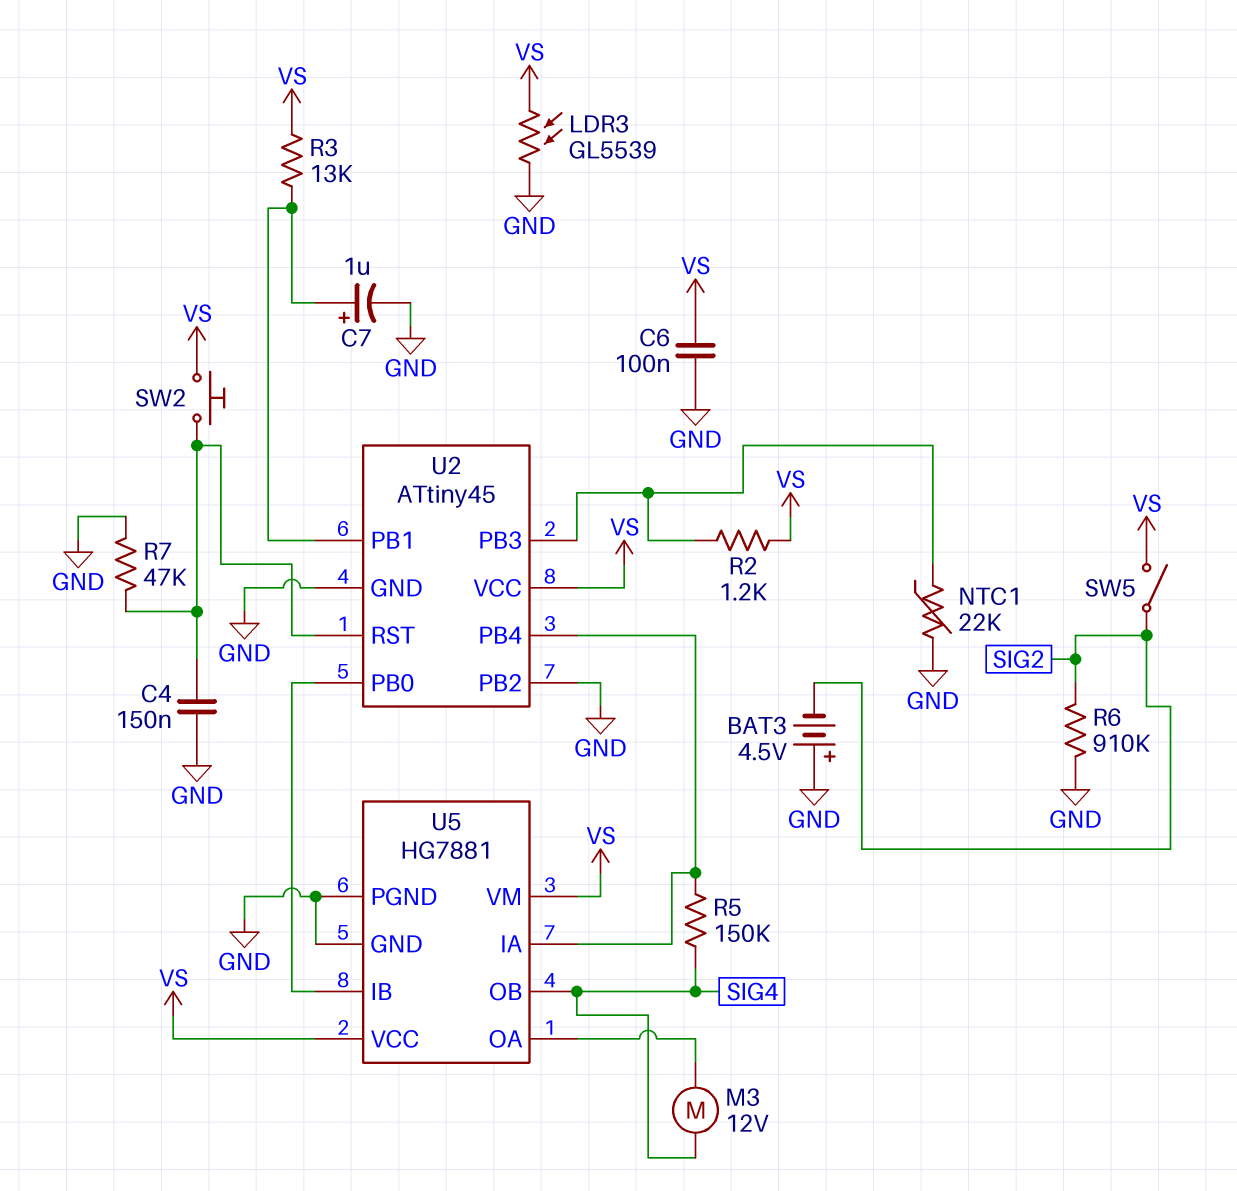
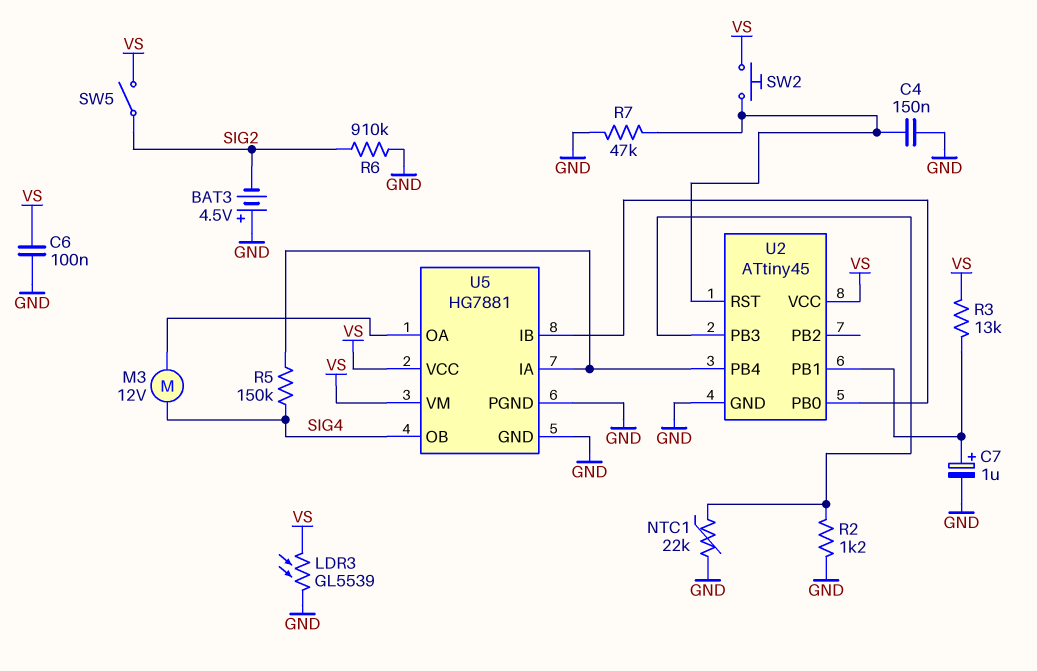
R2: 1.2k (U2/PB3, VS) -> 1.2k (GND, U2/PB3)
U2 pin PB2: GND -> none

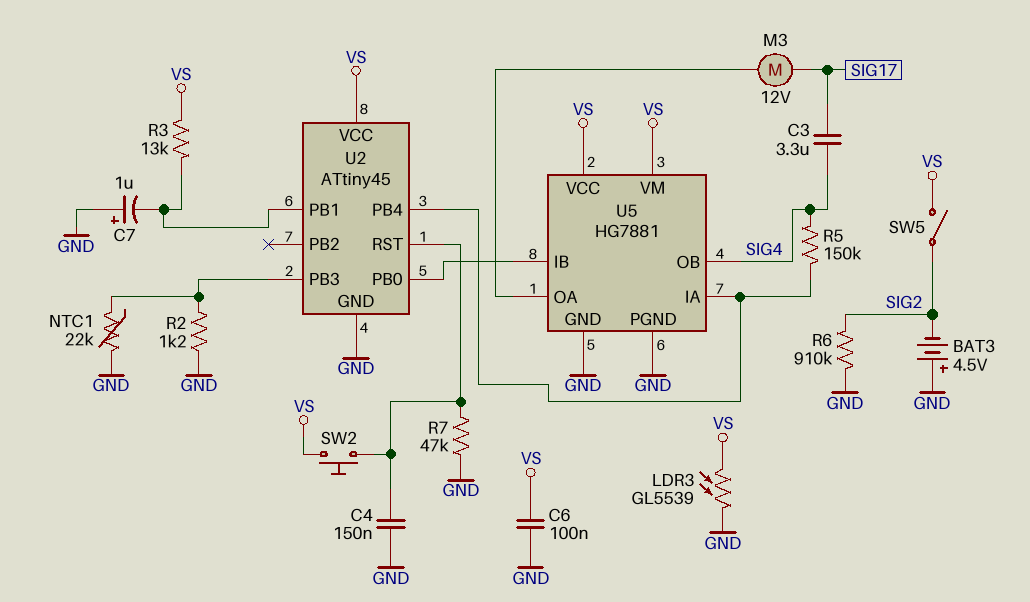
C3: none -> 3.3uF (SIG4, SIG17)
C7: 1uF (plus U2/PB1, minus GND) -> 1uF (plus GND, minus U2/PB1)
M3: motor 12V (SIG4, U5/OA) -> motor 12V (SIG17, U5/OA)

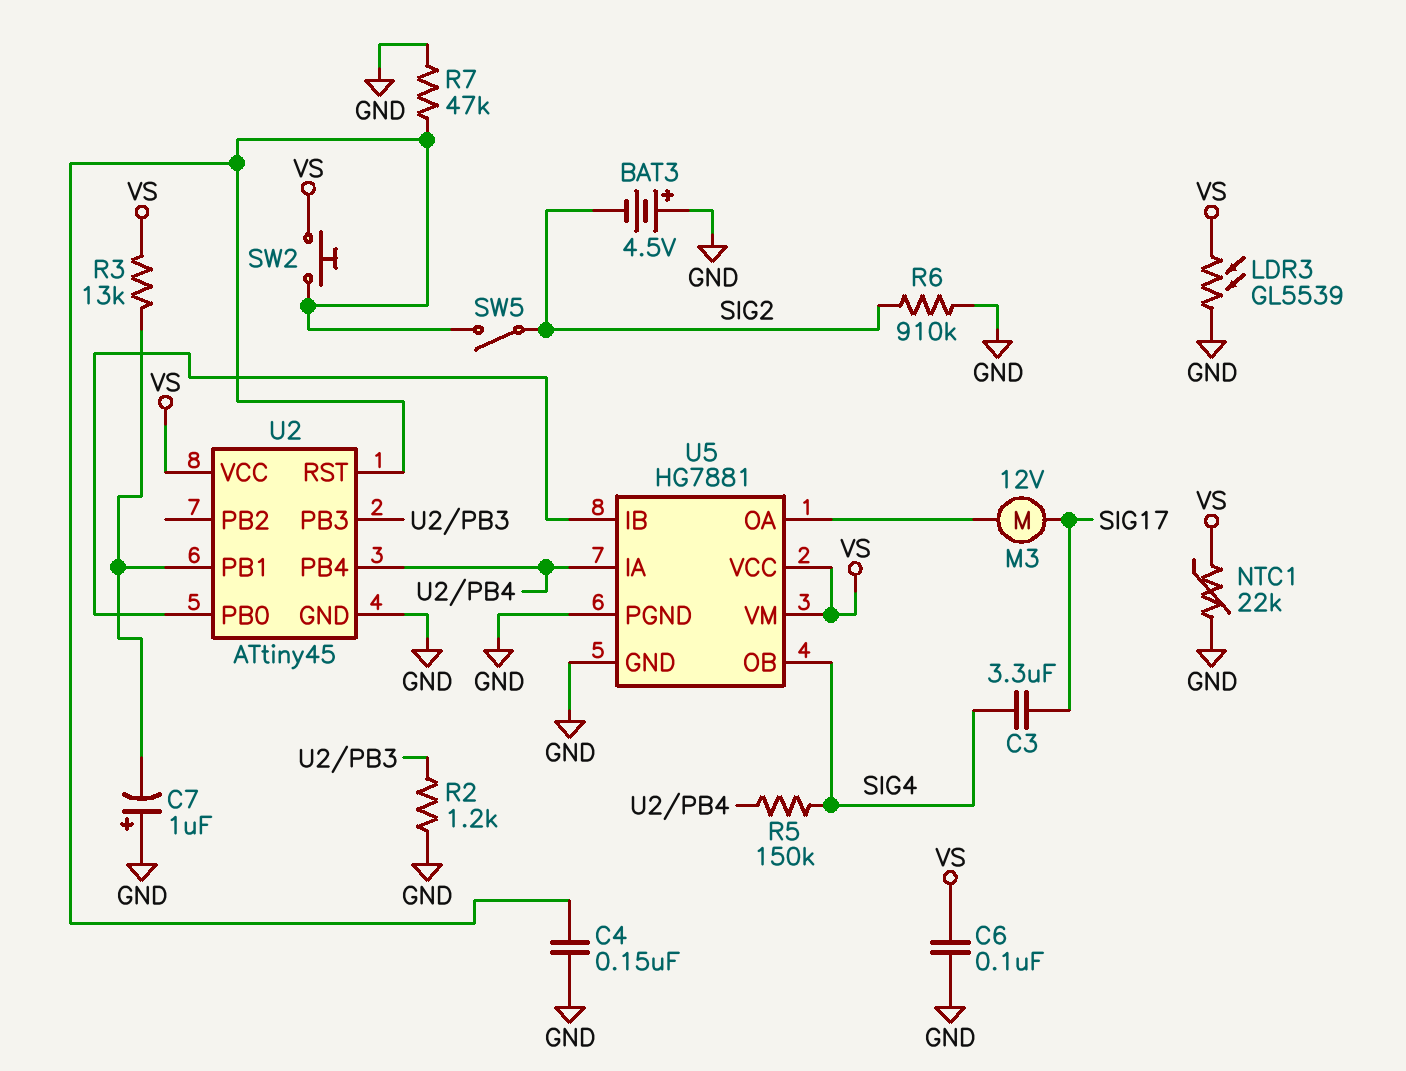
NTC1: 22k (GND, U2/PB3) -> 22k (GND, VS)
SW5: switch (SIG2, VS) -> switch (SIG2, U2/RST)

